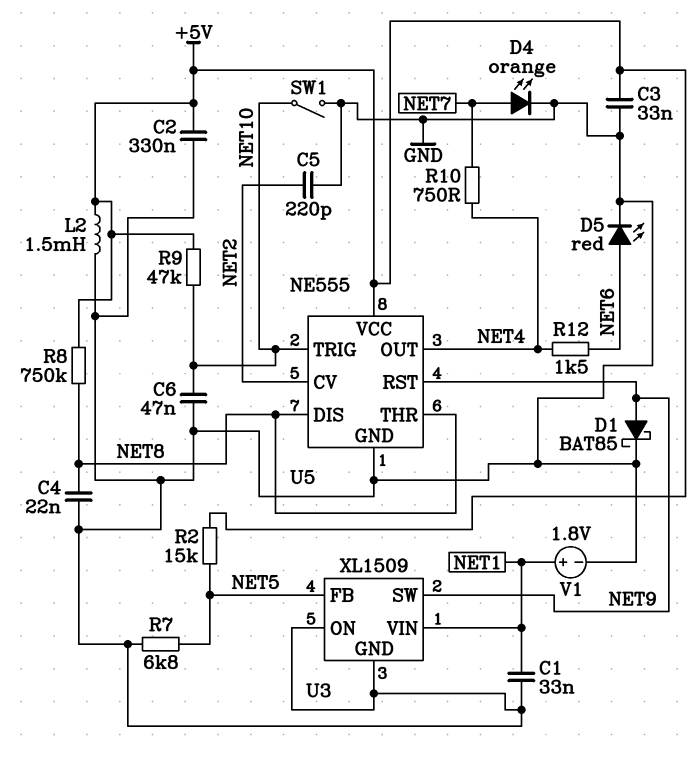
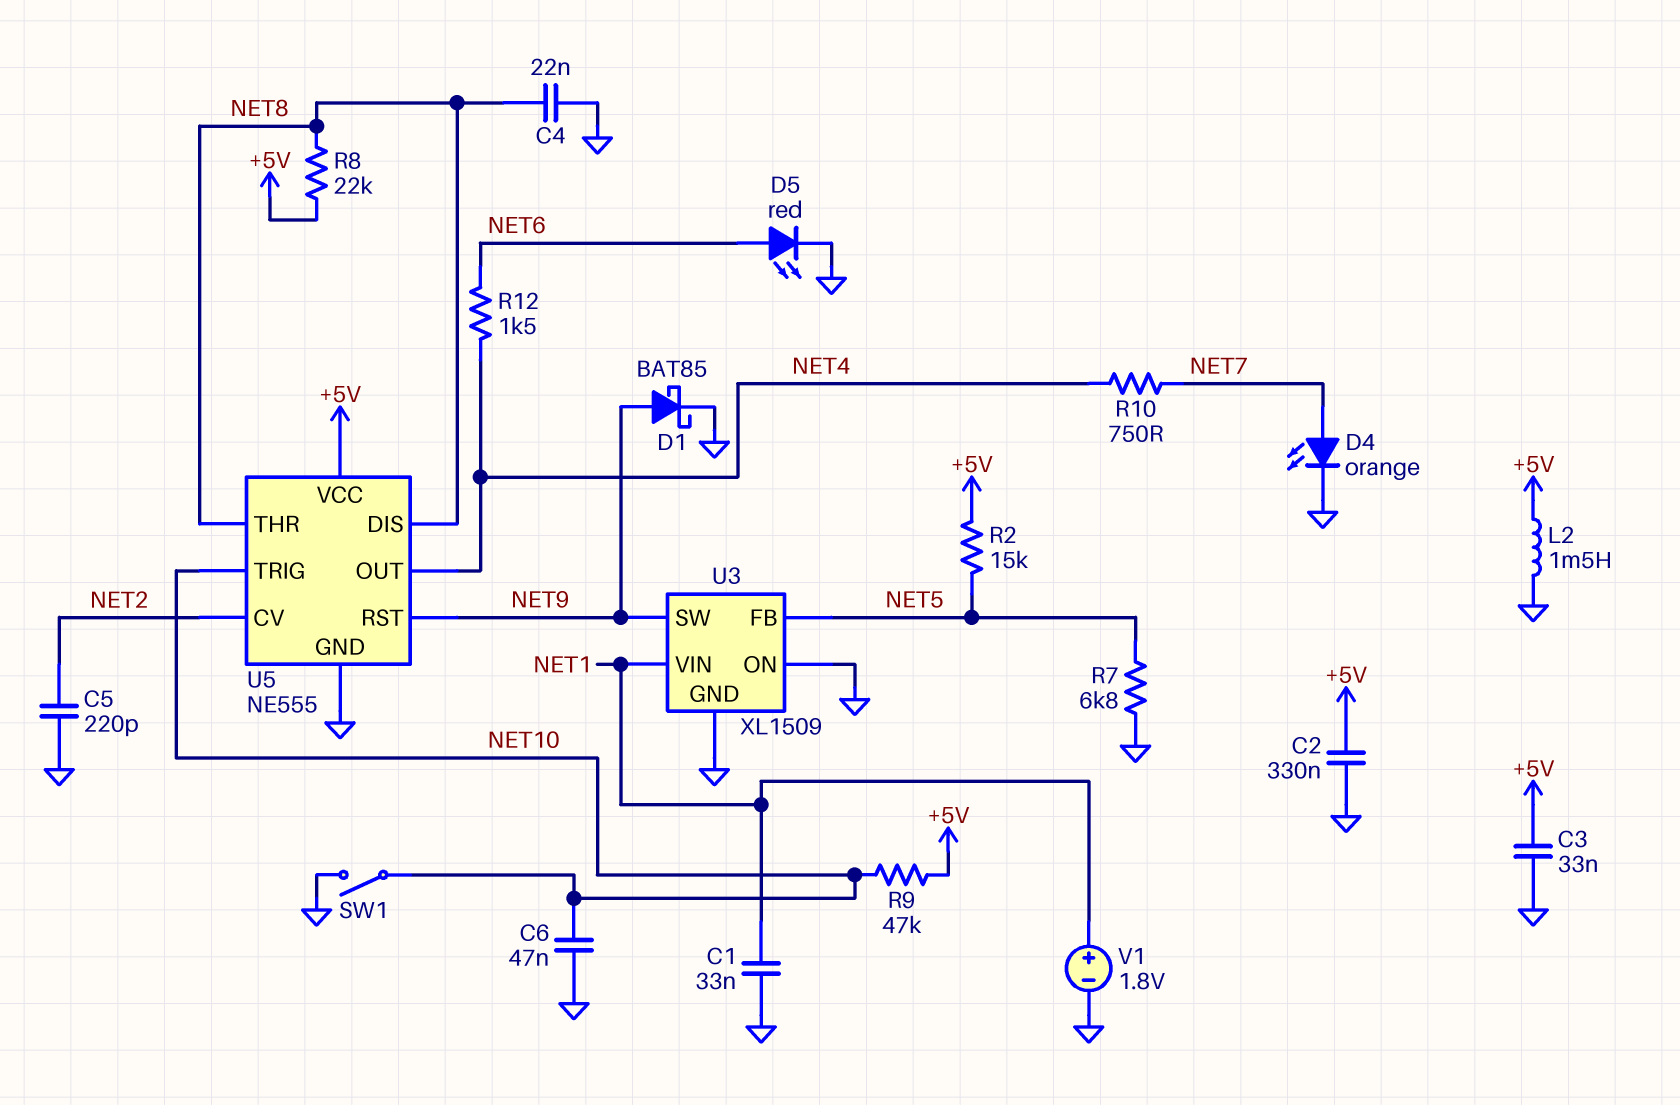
R8: 750k (+5V, NET8) -> 22k (+5V, NET8)

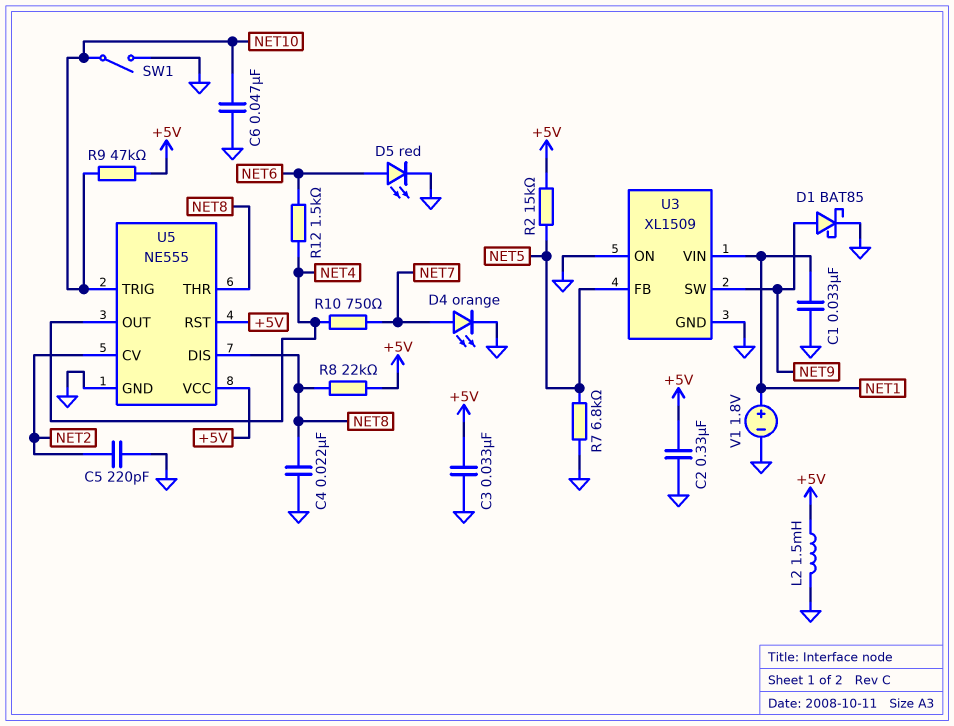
U5 pin RST: NET9 -> +5V

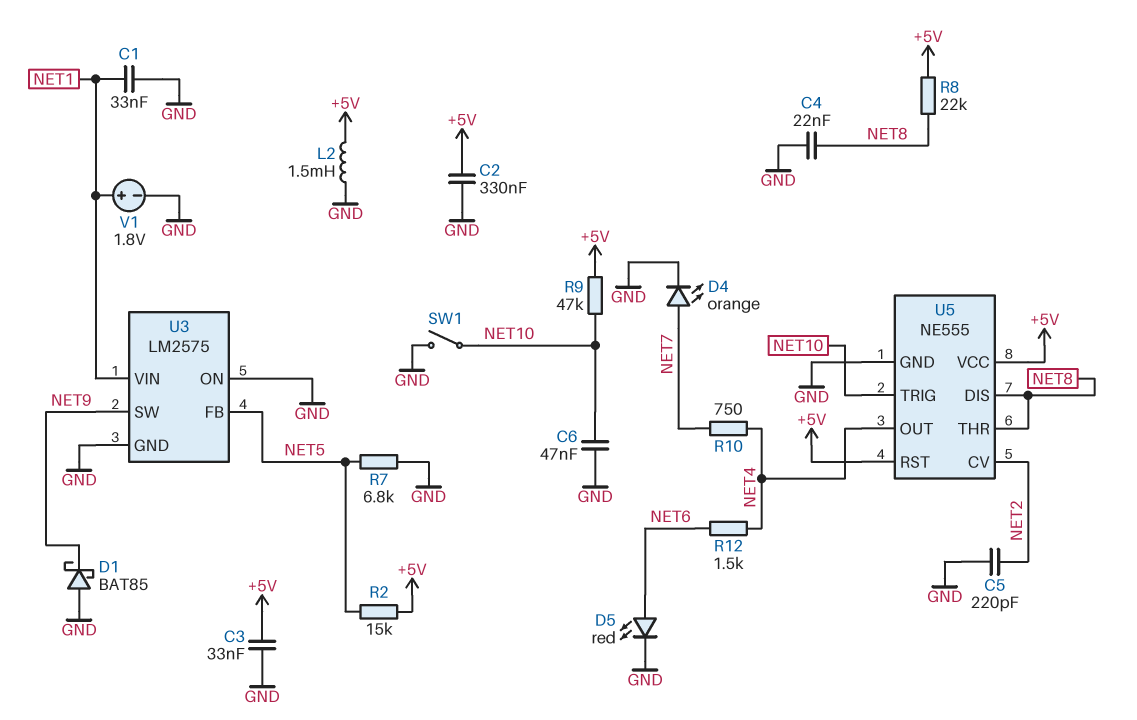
D1: schottky BAT85 (A NET9, K GND) -> schottky BAT85 (A GND, K NET9)
U3: XL1509 -> LM2575

